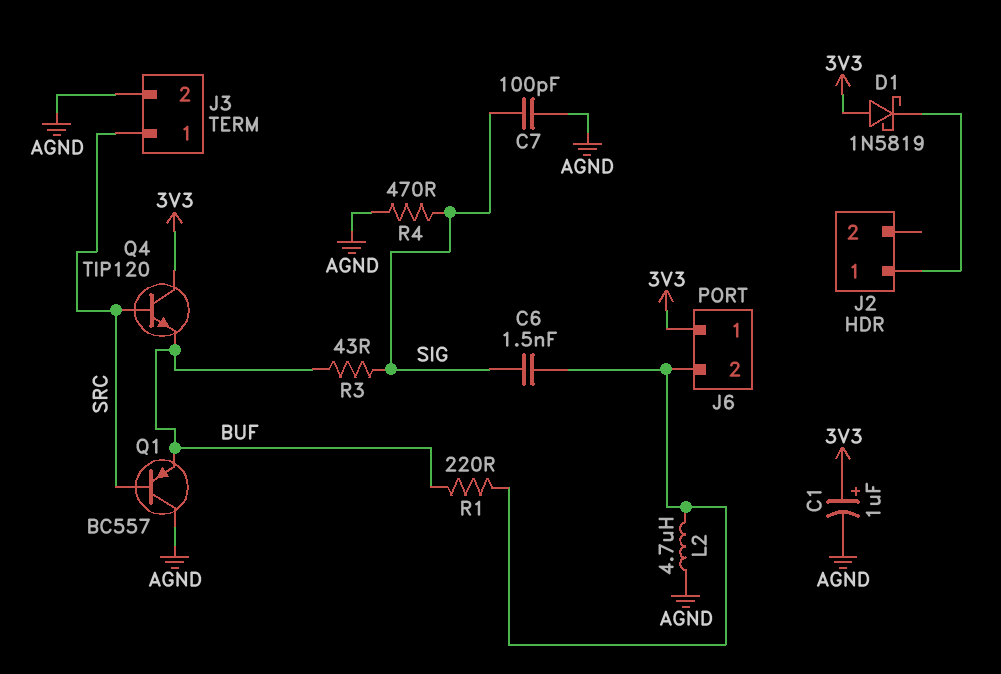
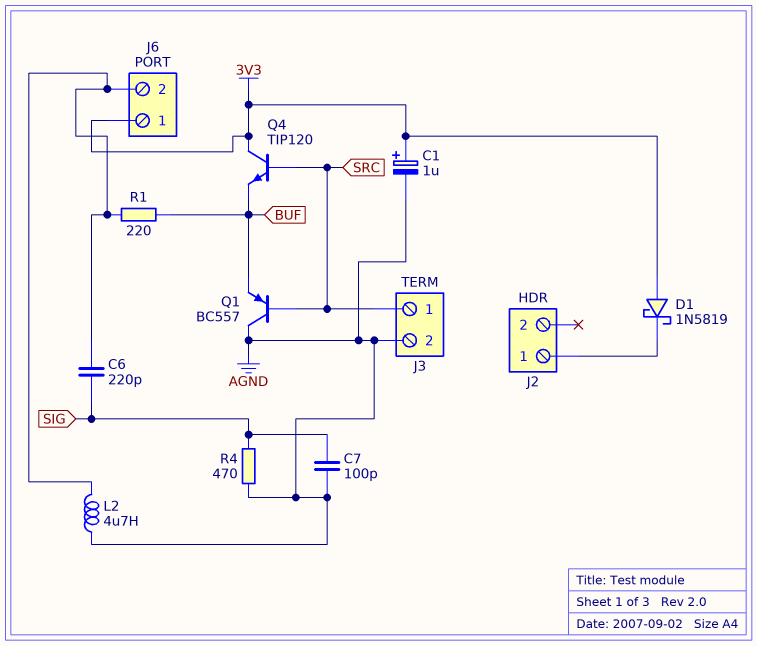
C6: 1.5nF (J6/2, SIG) -> 220pF (J6/2, SIG)
R3: 43 (BUF, SIG) -> none

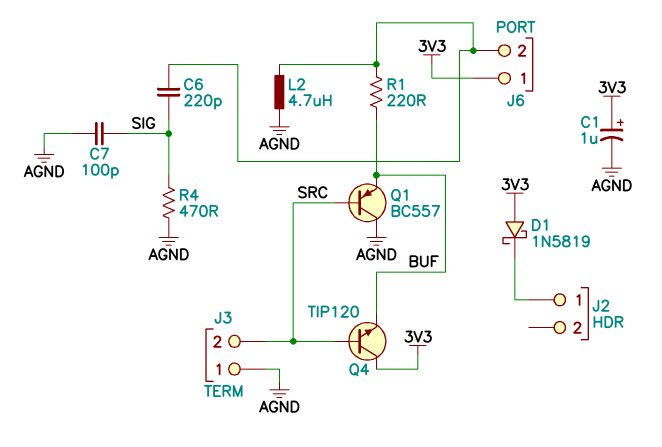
J3 pin 1: SRC -> AGND
J3 pin 2: AGND -> SRC

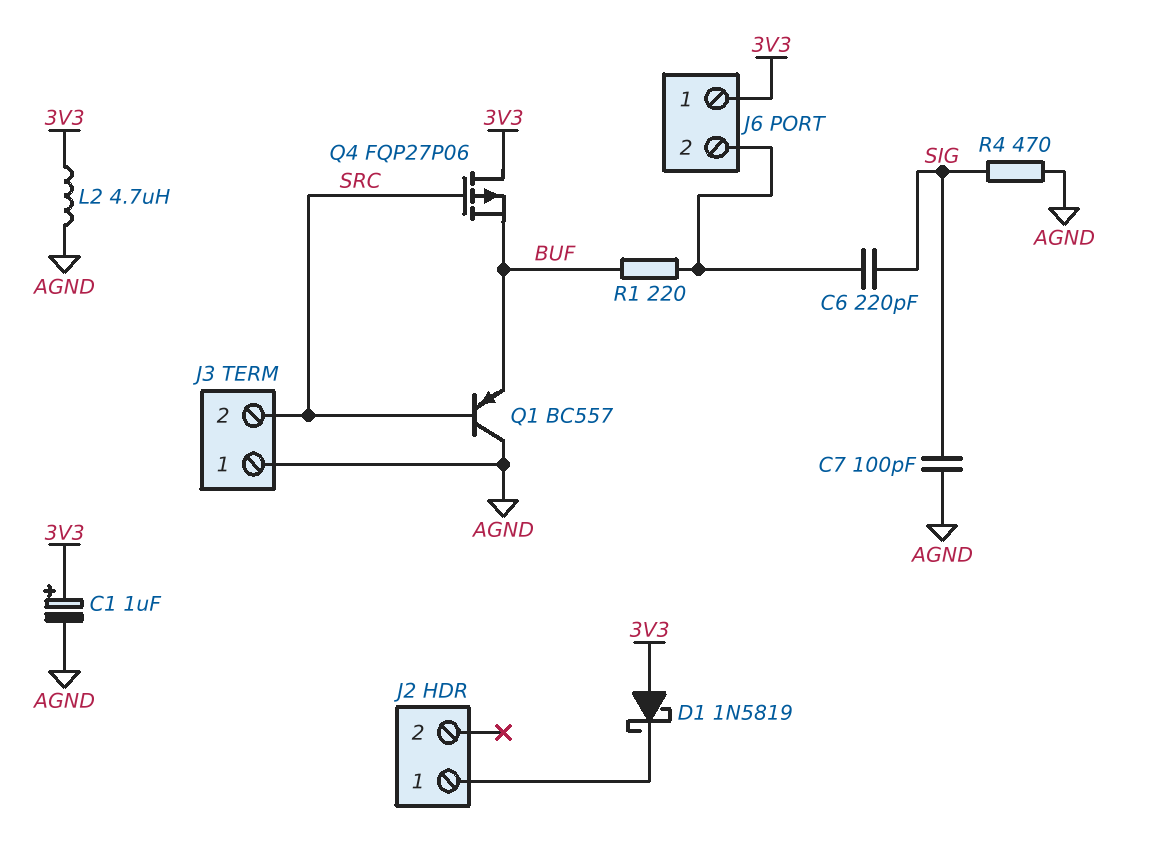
L2: 4.7uH (AGND, J6/2) -> 4.7uH (3V3, AGND)
Q4: NPN TIP120 (B SRC, C 3V3, E BUF) -> PMOS FQP27P06 (G SRC, D 3V3, S BUF)

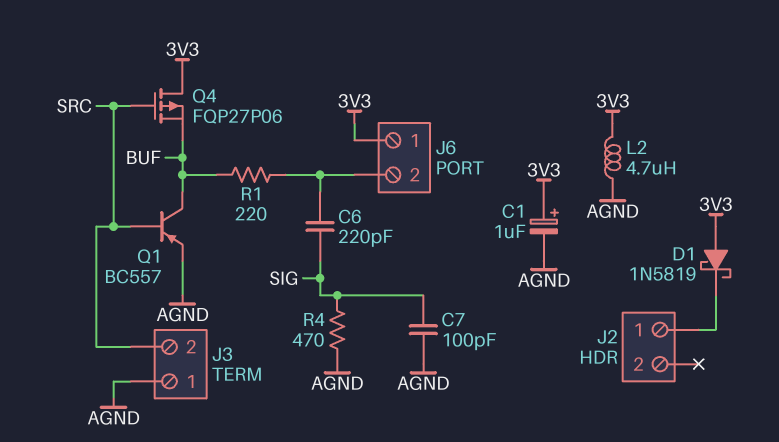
Q1: PNP BC557 (B SRC, C AGND, E BUF) -> PNP BC557 (B SRC, C BUF, E AGND)

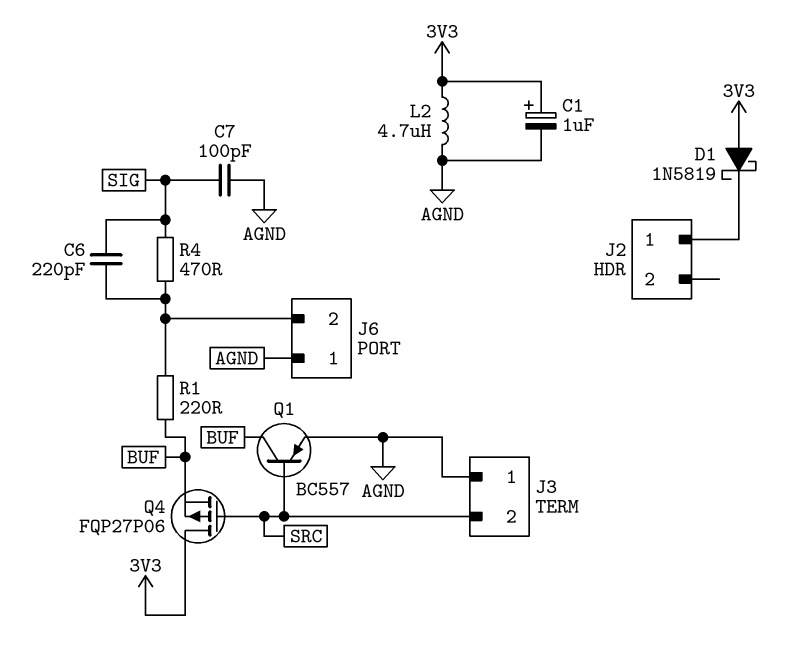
J6 pin 1: 3V3 -> AGND
R4: 470 (AGND, SIG) -> 470 (J6/2, SIG)

